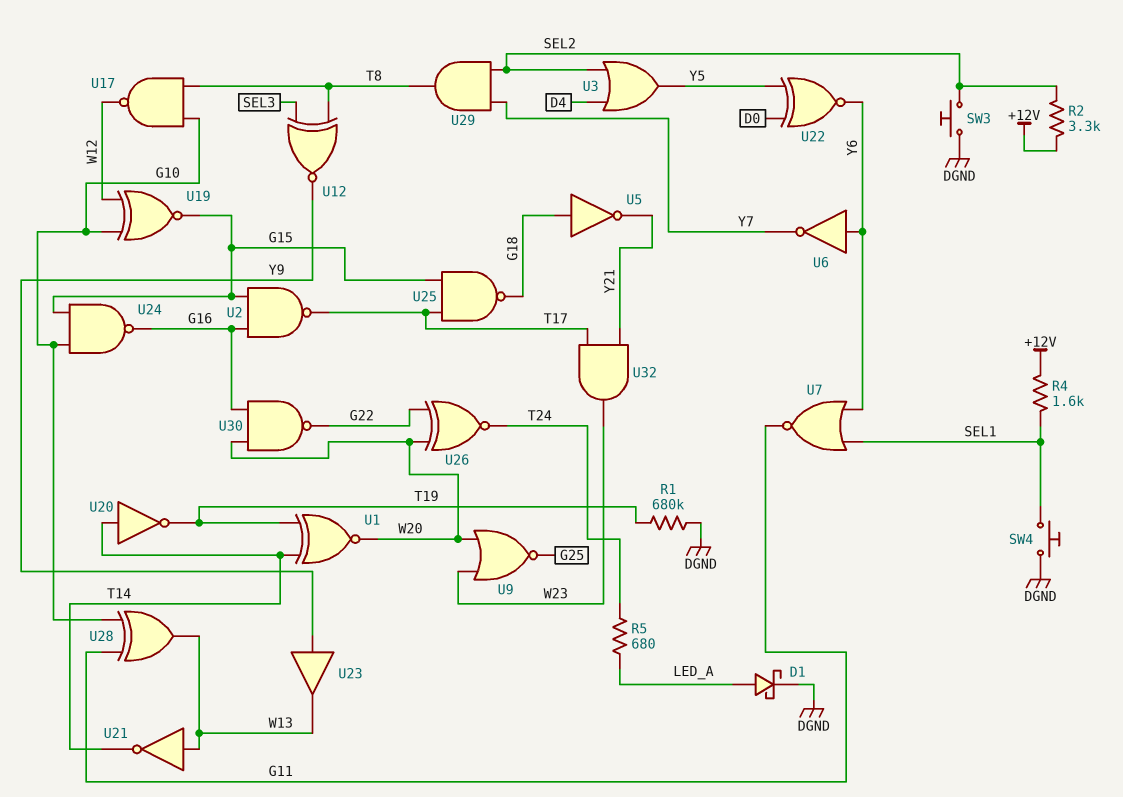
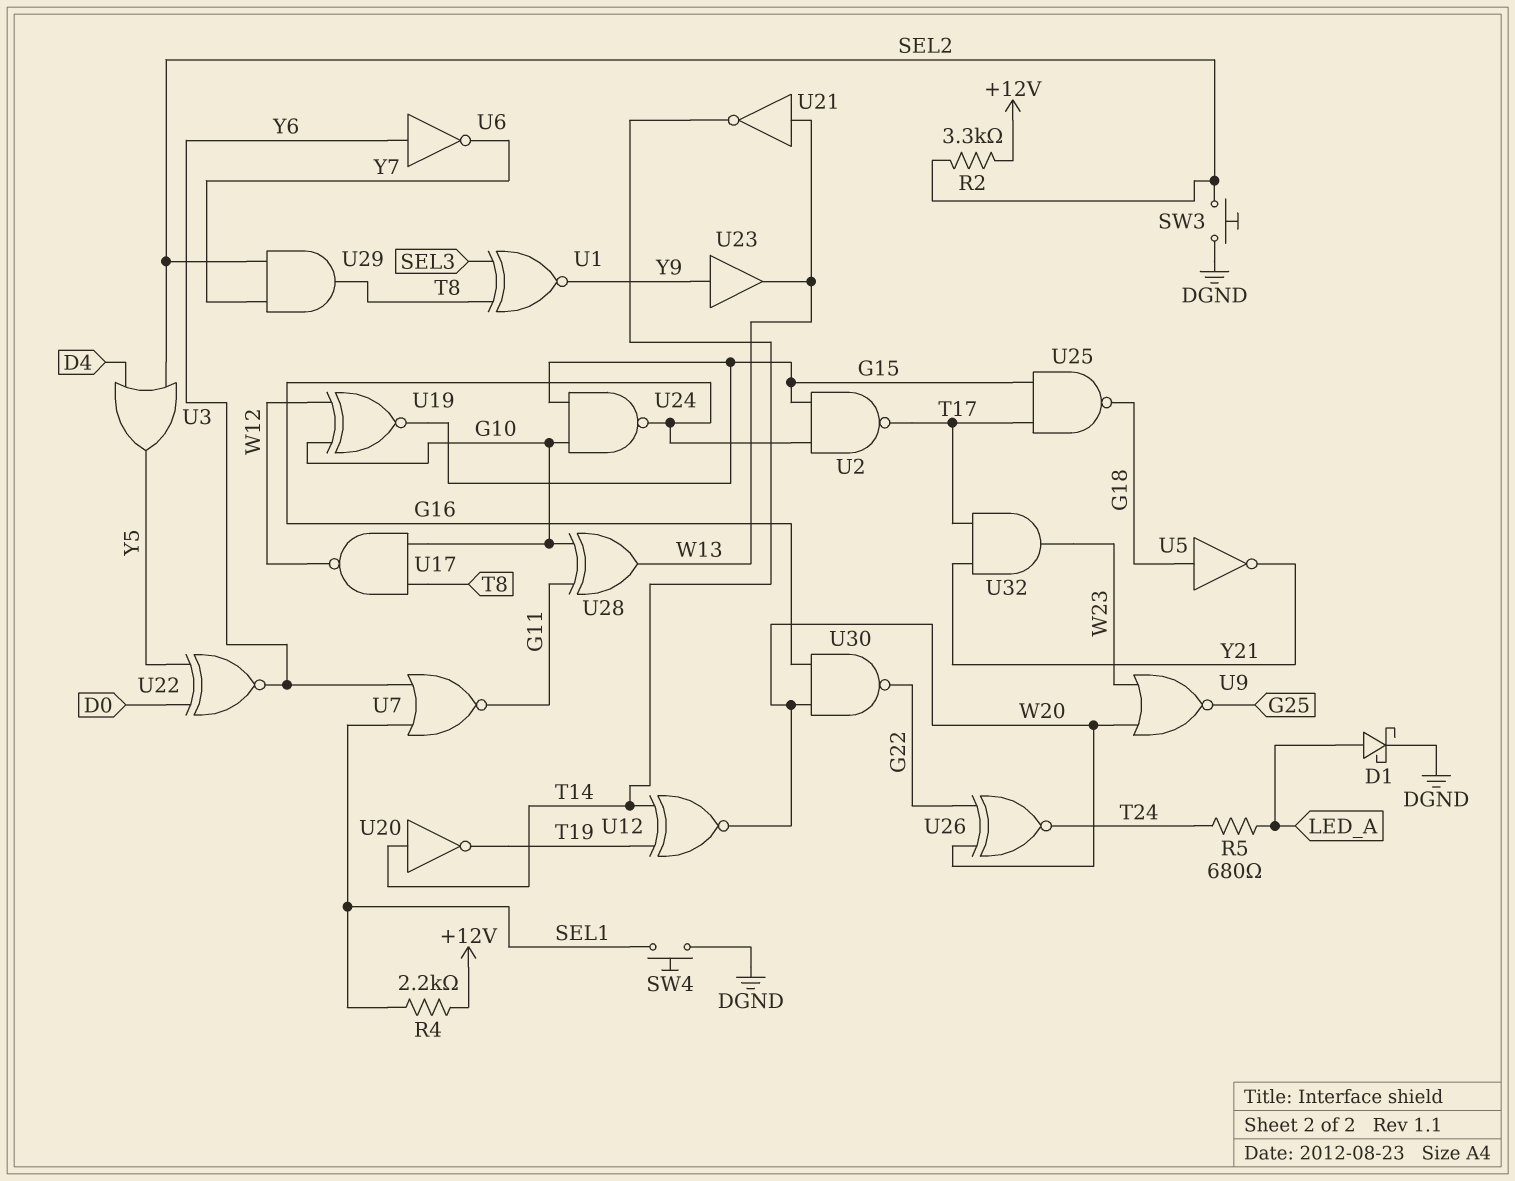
R1: 680k (DGND, T19) -> none
R4: 1.6k (+12V, SEL1) -> 2.2k (+12V, SEL1)
U1: XNOR (in T14, in T19, out W20) -> XNOR (in SEL3, in T8, out Y9)
U12: XNOR (in SEL3, in T8, out Y9) -> XNOR (in T14, in T19, out W20)

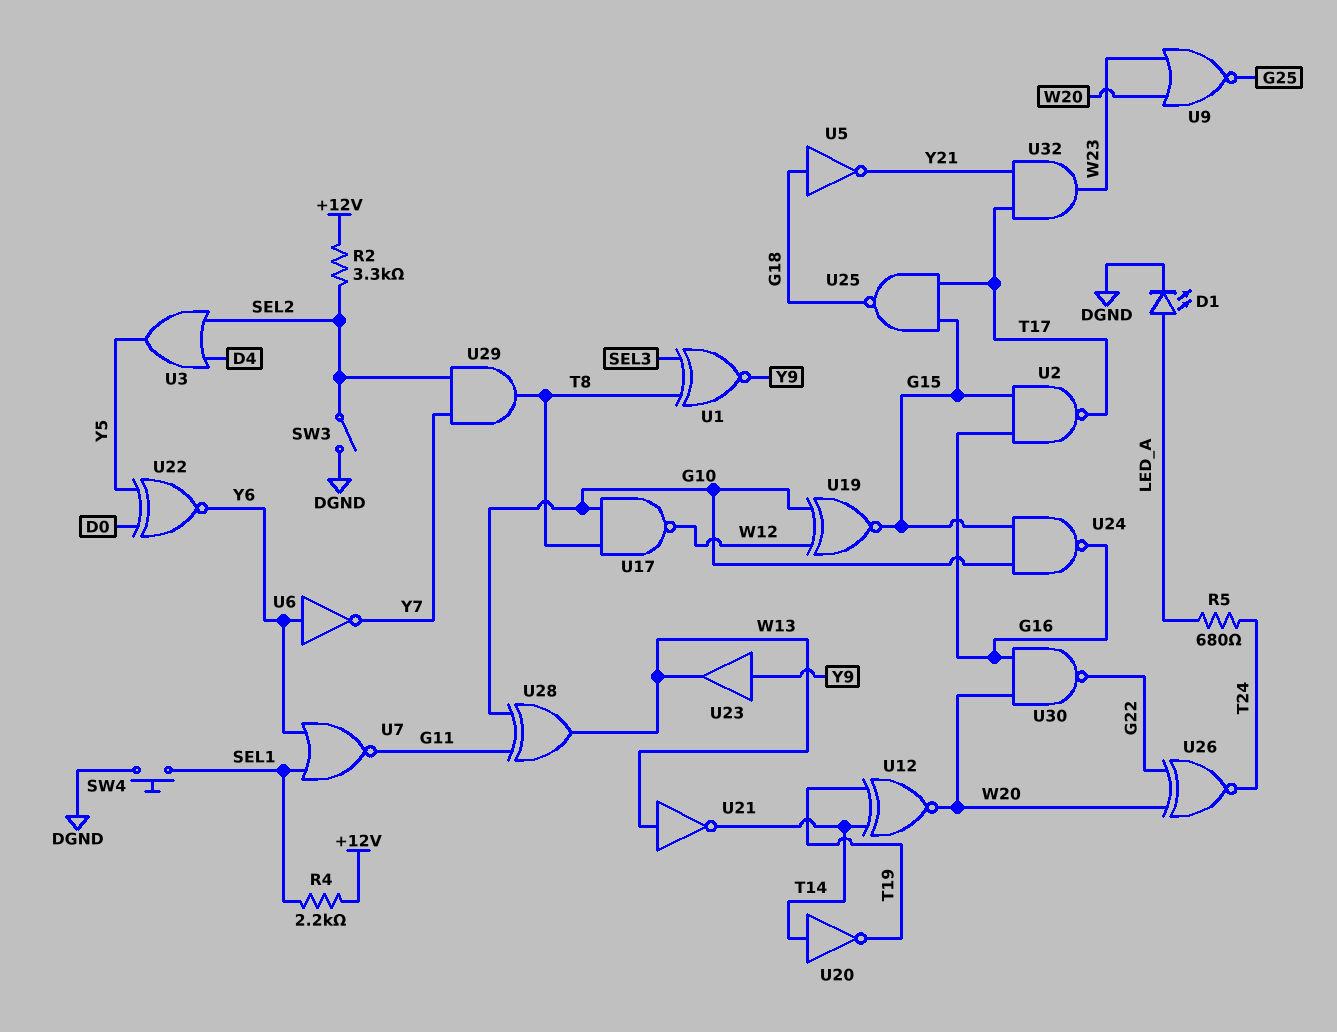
D1: schottky (A LED_A, K DGND) -> LED (A LED_A, K DGND)
SW3: button (DGND, SEL2) -> switch (DGND, SEL2)

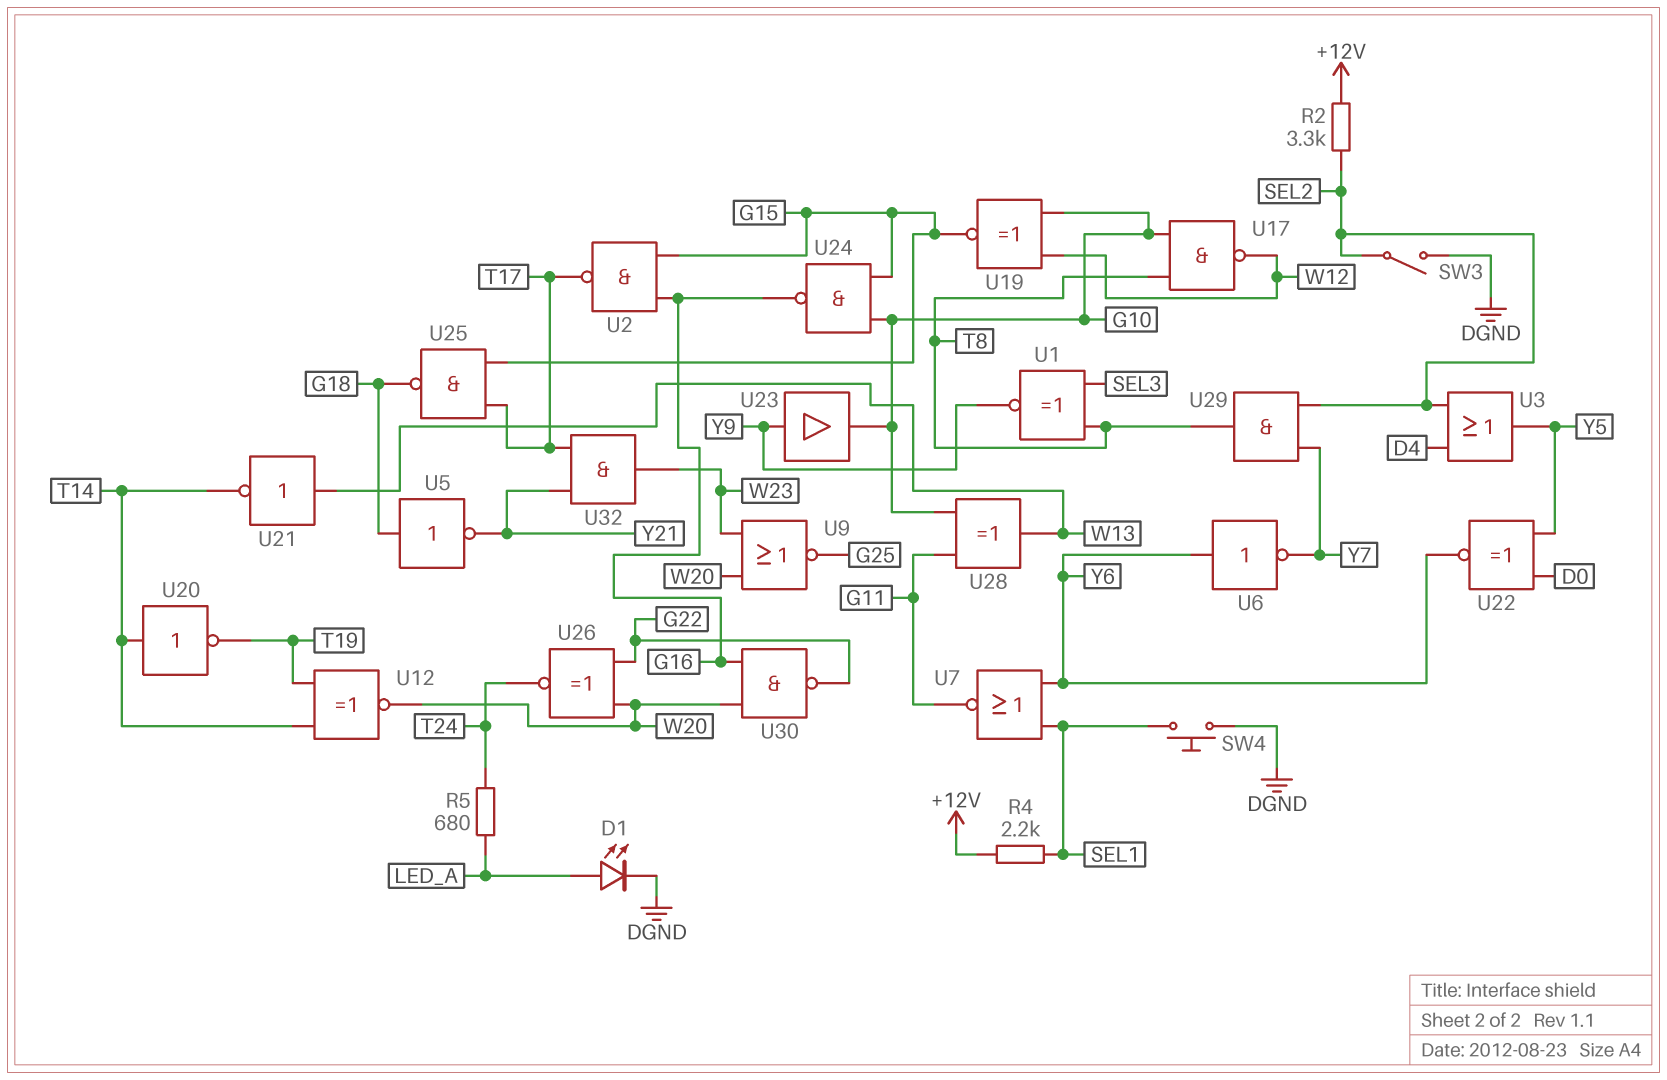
U23: buffer (in Y9, out W13) -> buffer (in Y9, out G10)

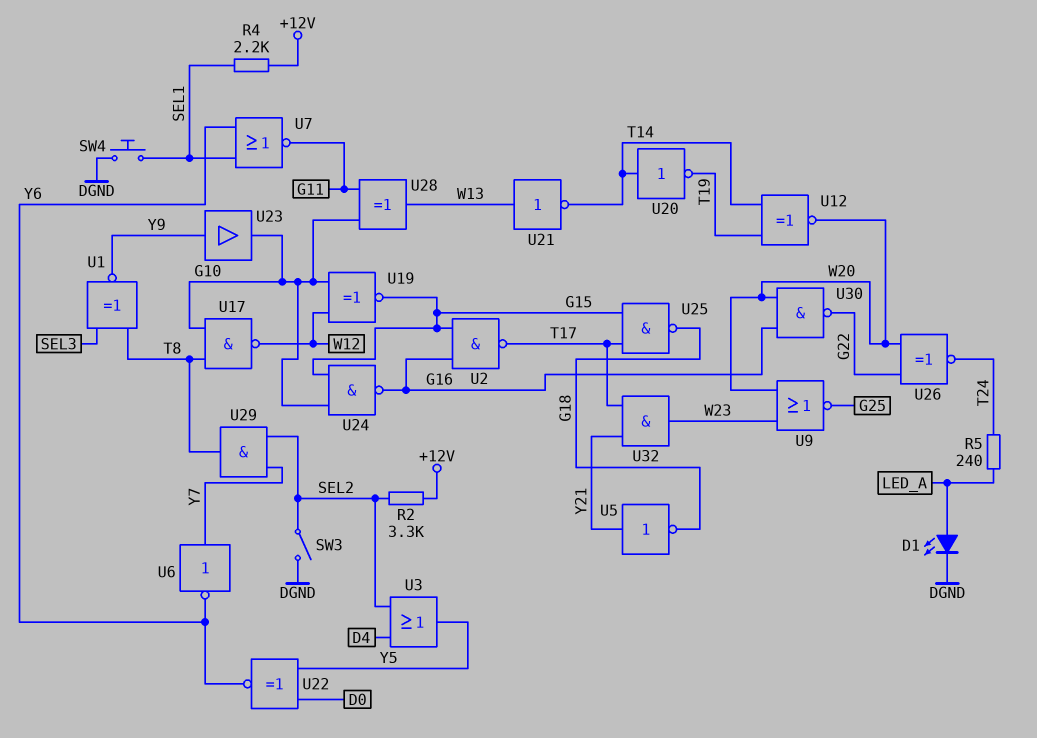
R5: 680 (LED_A, T24) -> 240 (LED_A, T24)
U5: NOT (in G18, out Y21) -> NOT (in Y21, out G18)
U6: NOT (in Y6, out Y7) -> NOT (in Y7, out Y6)

